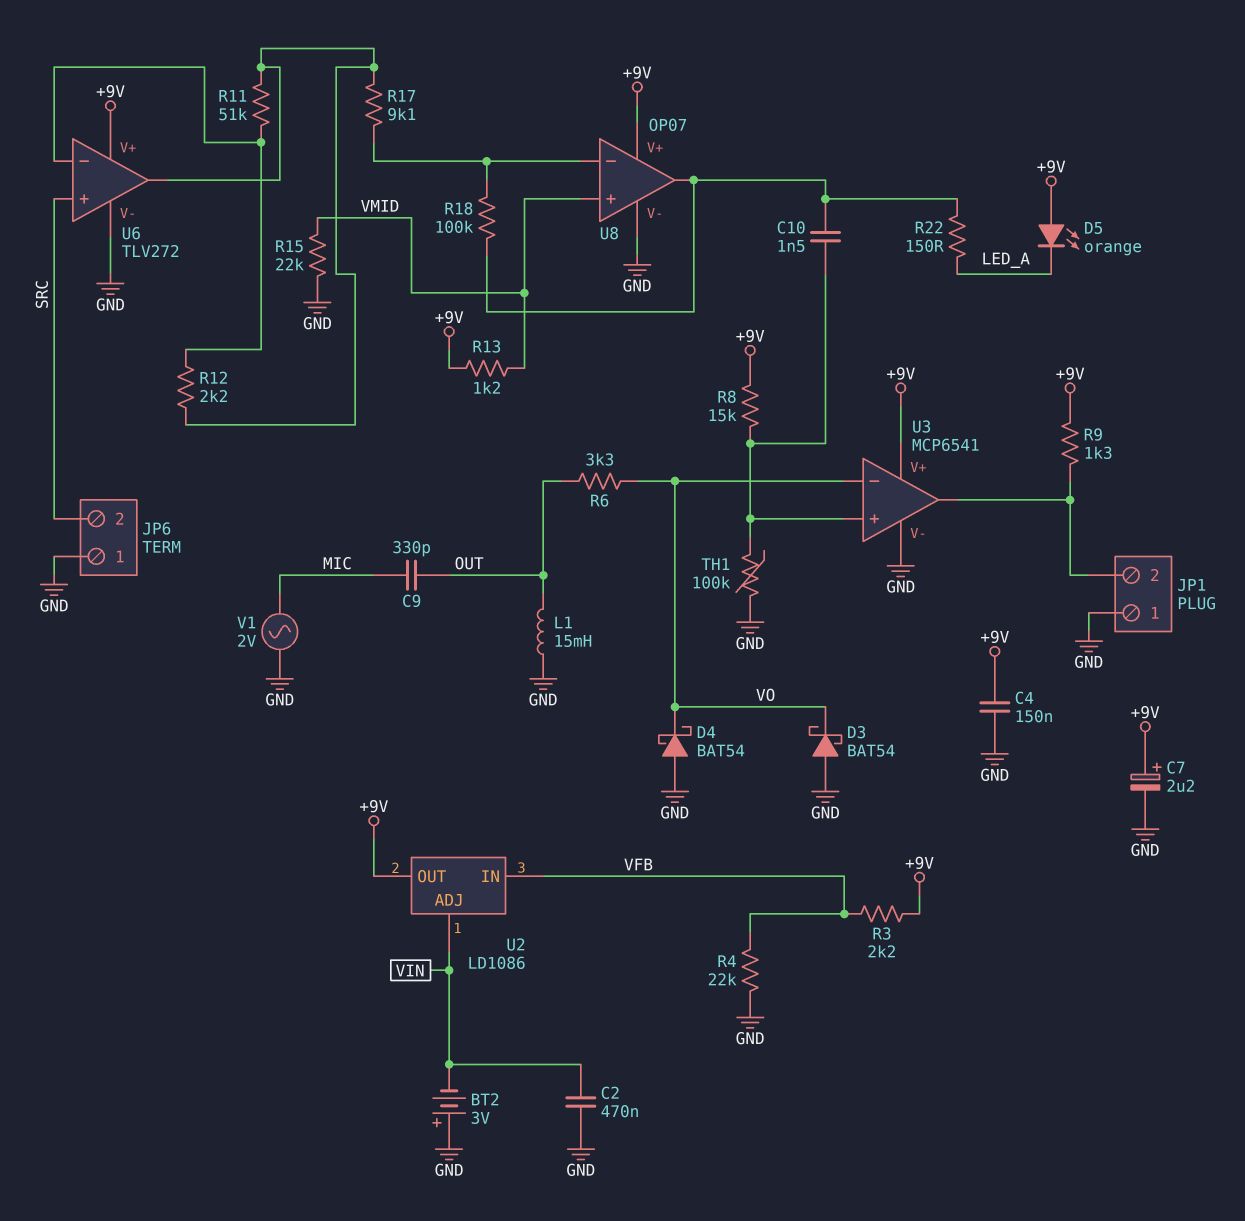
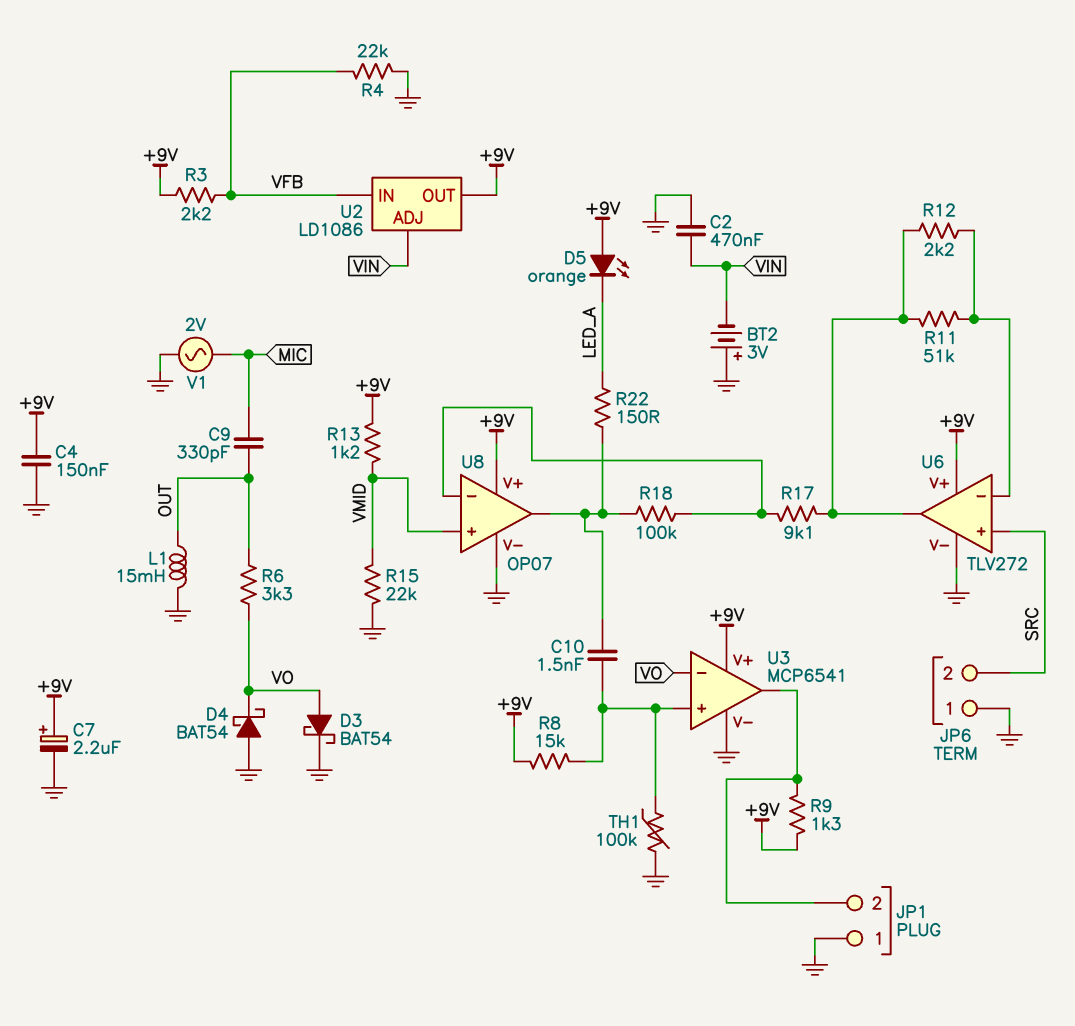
D3: schottky BAT54 (A GND, K VO) -> schottky BAT54 (A VO, K GND)

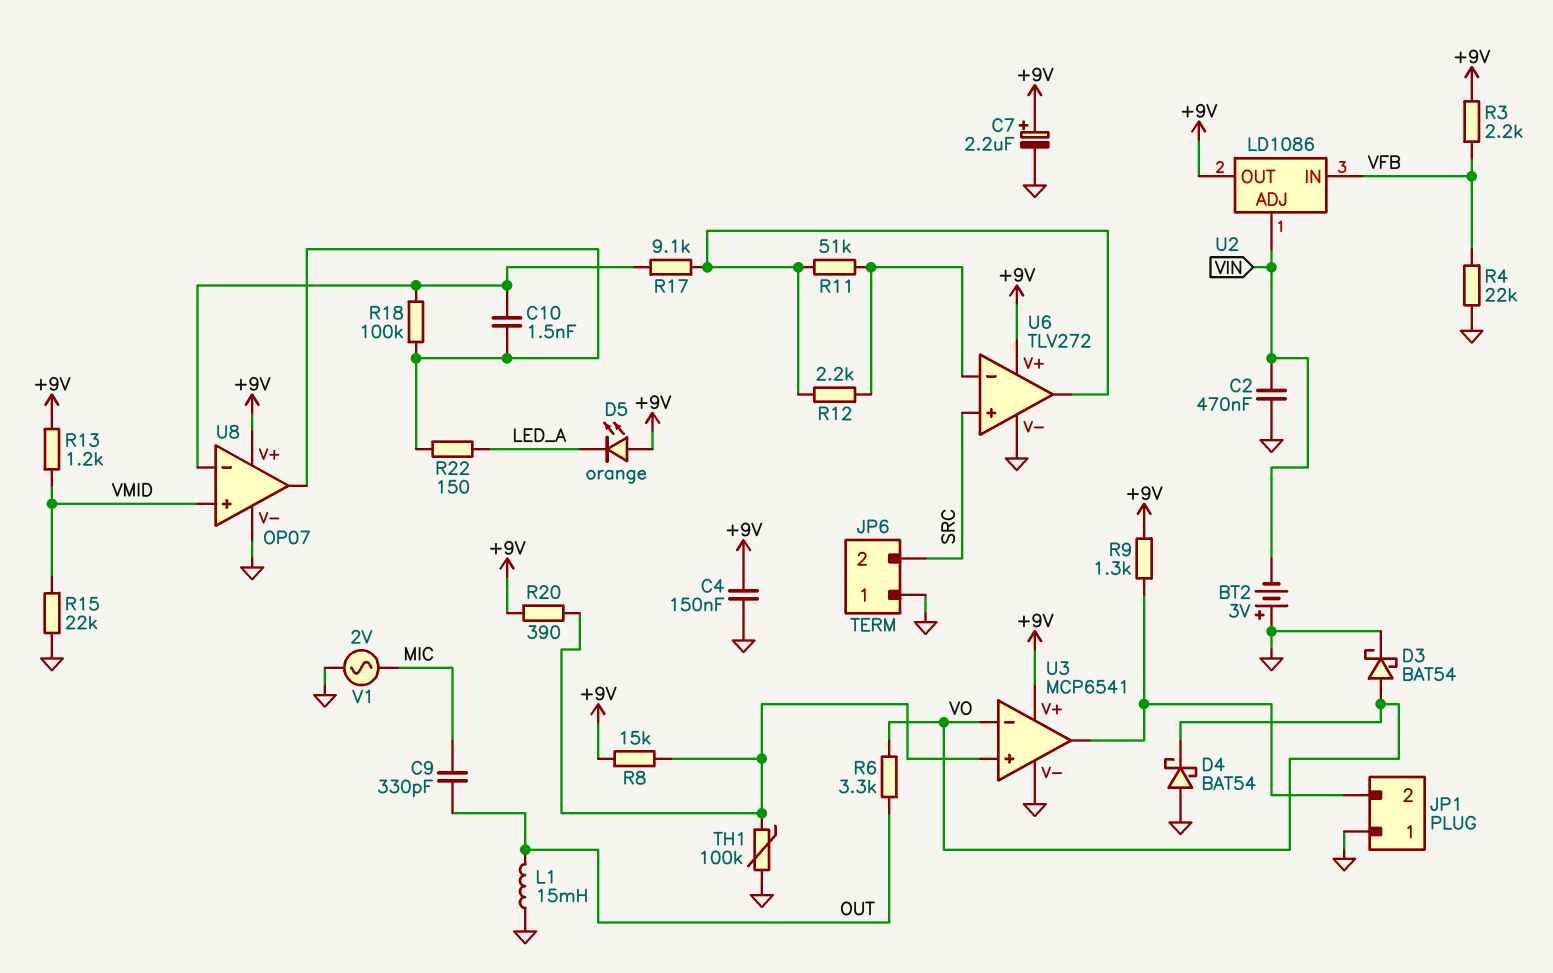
C10: 1.5nF (U3/in+, U8/out) -> 1.5nF (U8/in-, U8/out)
R20: none -> 390 (+9V, U3/in+)

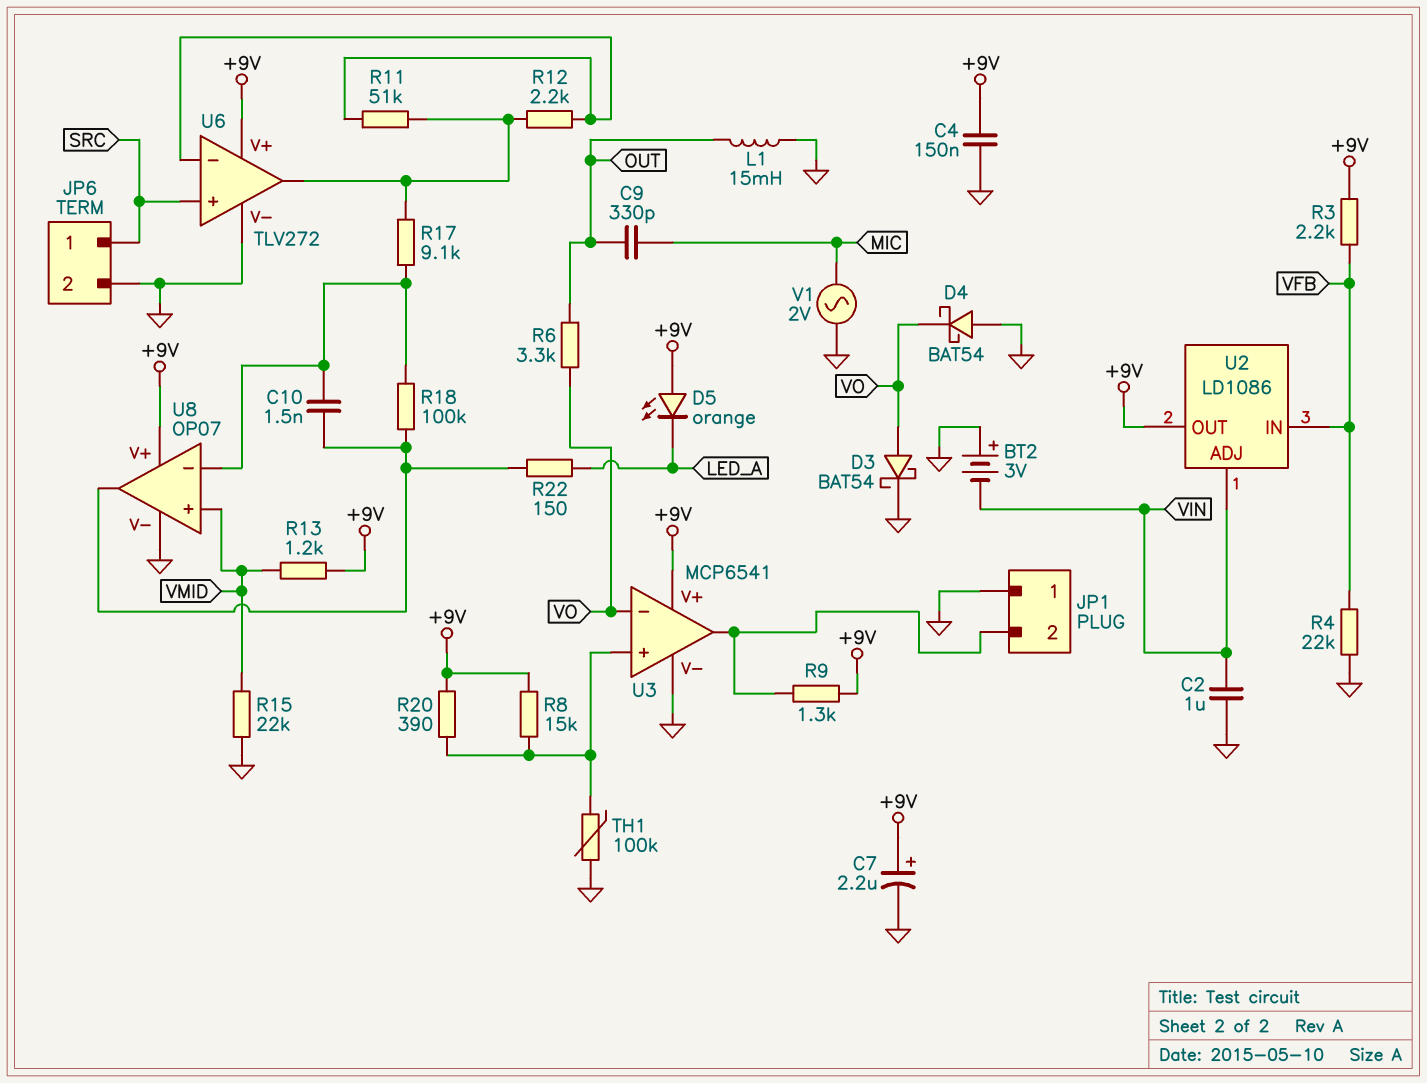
C2: 470nF (GND, VIN) -> 1uF (GND, VIN)
JP6 pin 1: GND -> SRC
JP6 pin 2: SRC -> GND

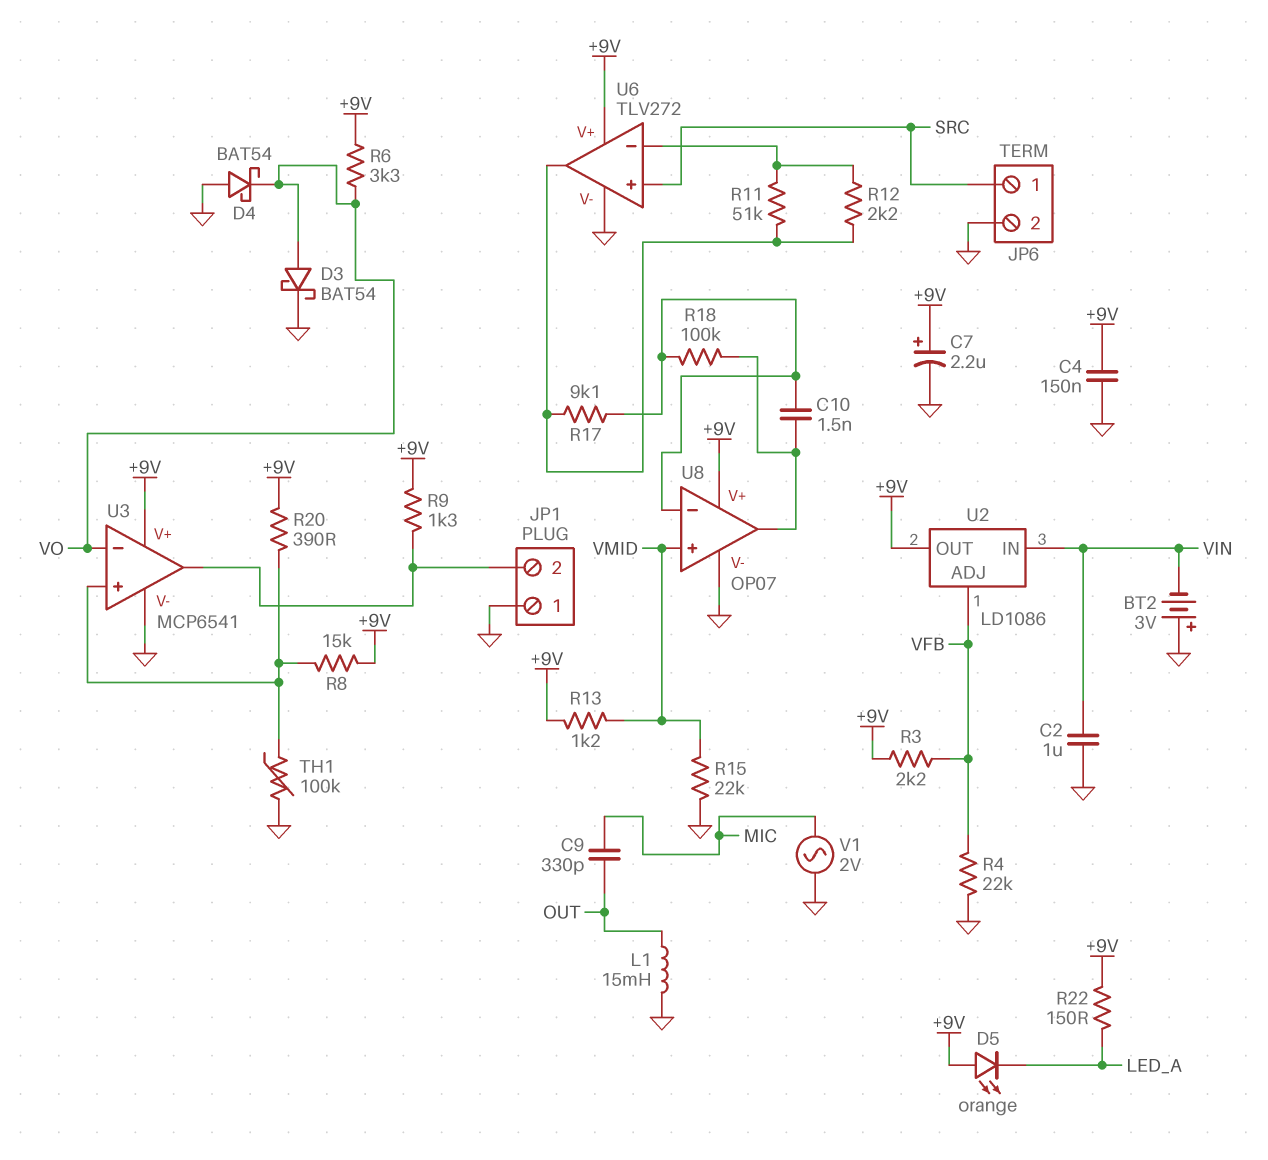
R6: 3.3k (OUT, VO) -> 3.3k (+9V, VO)
R22: 150 (LED_A, U8/out) -> 150 (+9V, LED_A)
U2 pin ADJ: VIN -> VFB
U2 pin IN: VFB -> VIN

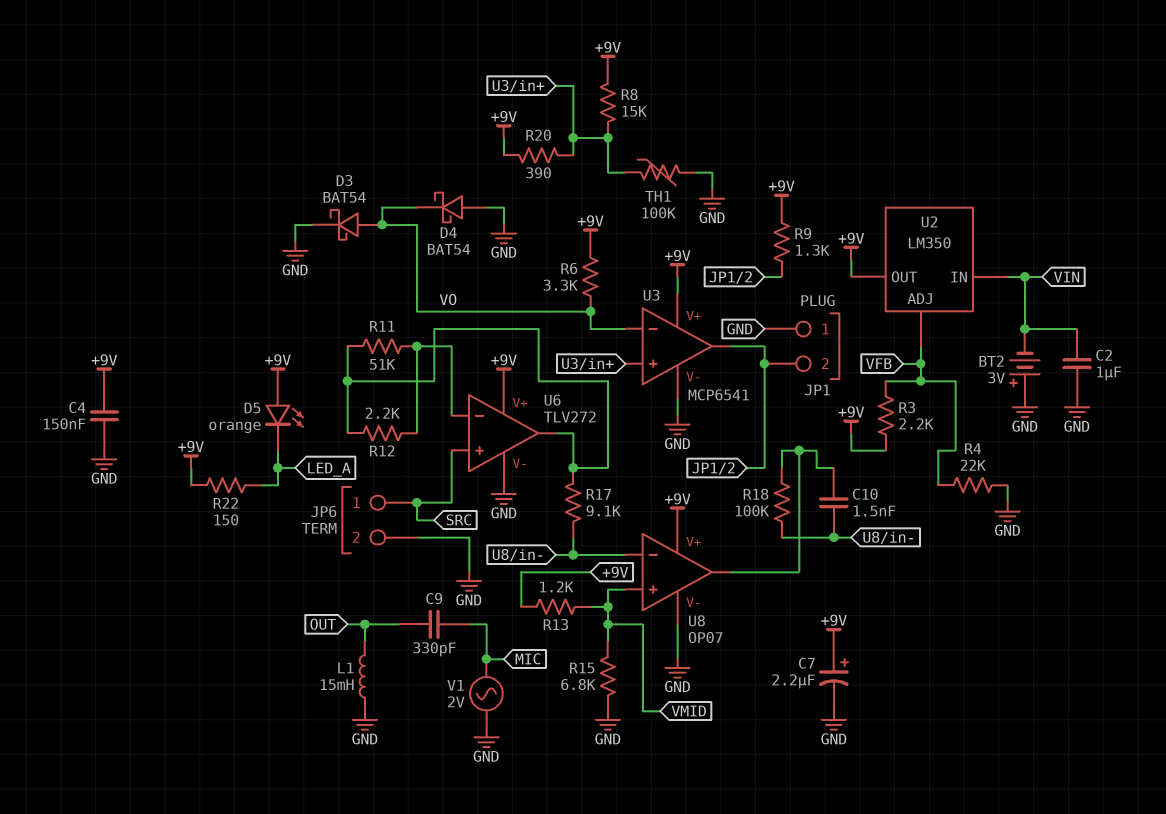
R15: 22k (GND, VMID) -> 6.8k (GND, VMID)
U2: LD1086 -> LM350

